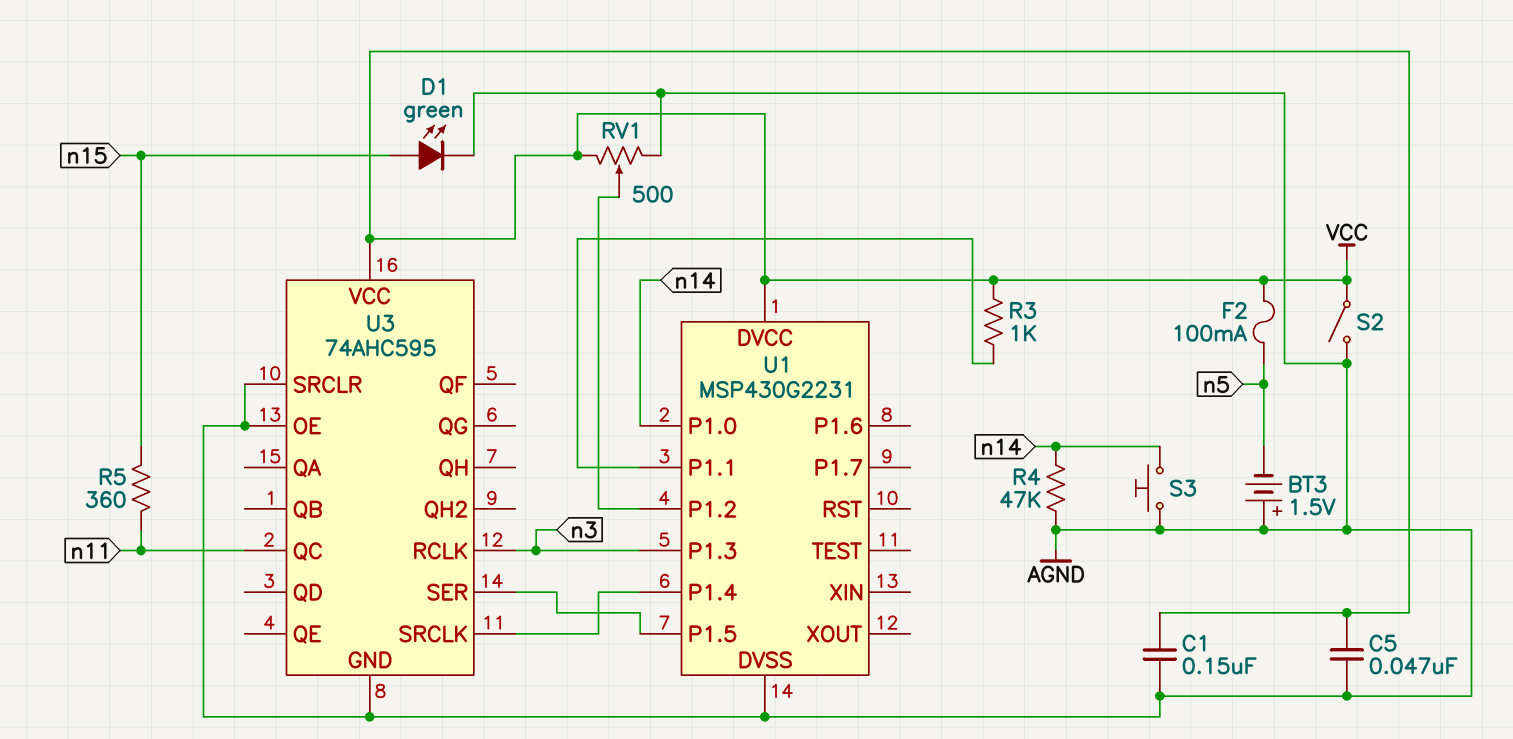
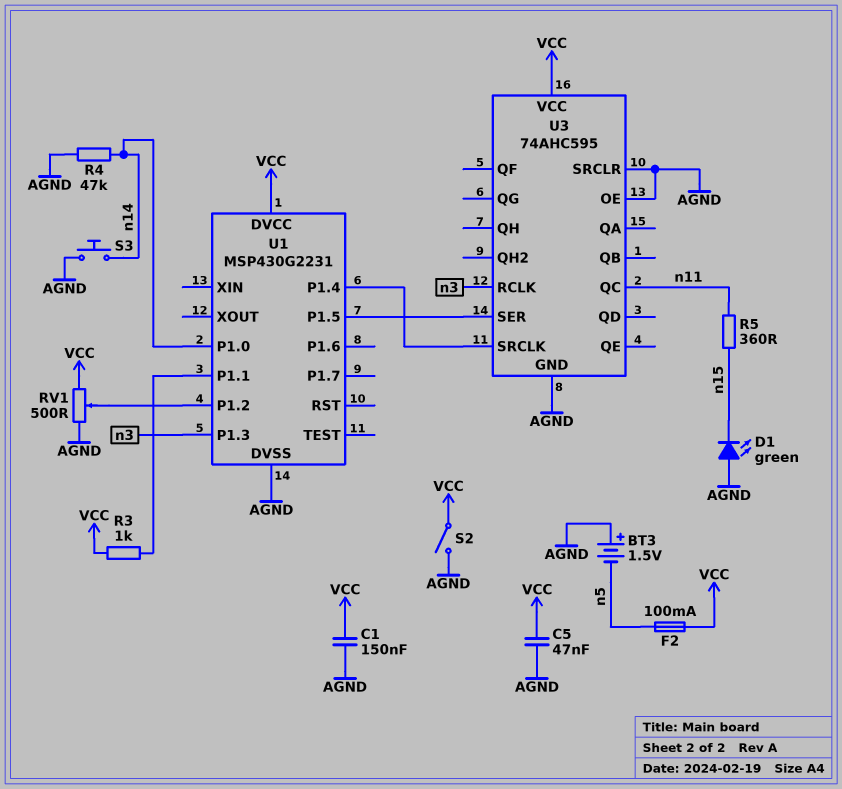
D1: LED green (A n15, K AGND) -> LED green (A AGND, K n15)

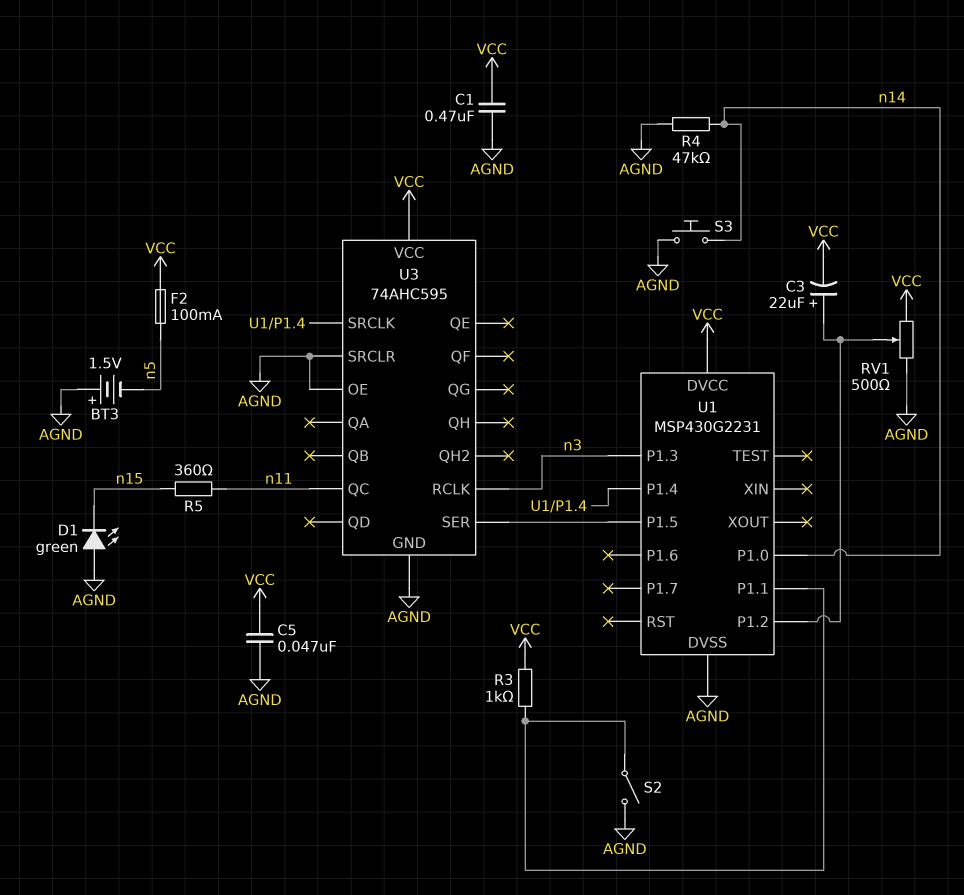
C1: 150nF (AGND, VCC) -> 470nF (AGND, VCC)
C3: none -> 22uF (plus U1/P1.2, minus VCC)
S2: switch (AGND, VCC) -> switch (AGND, U1/P1.1)

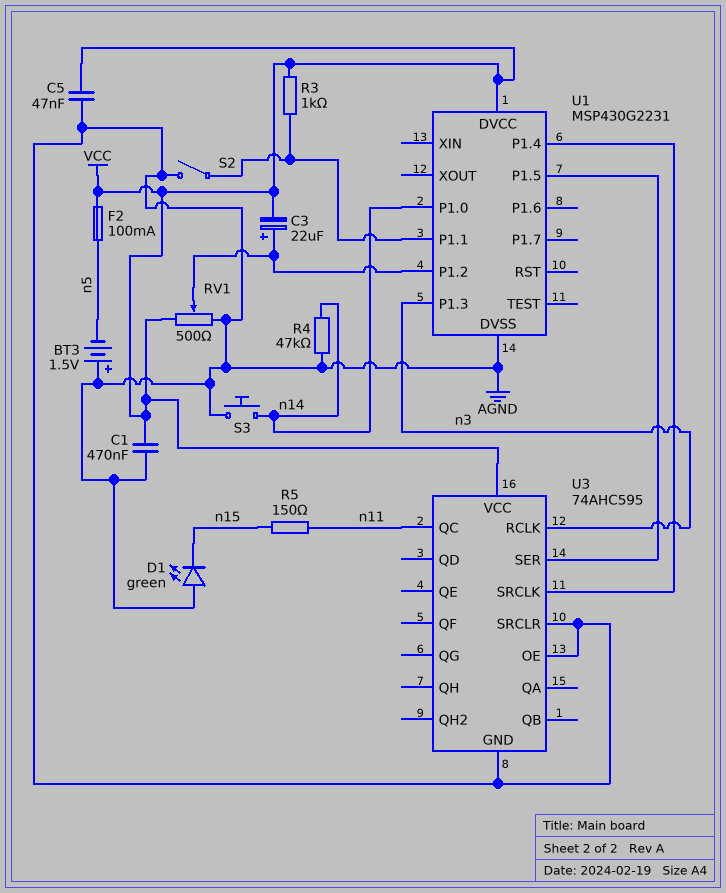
R5: 360 (n11, n15) -> 150 (n11, n15)

